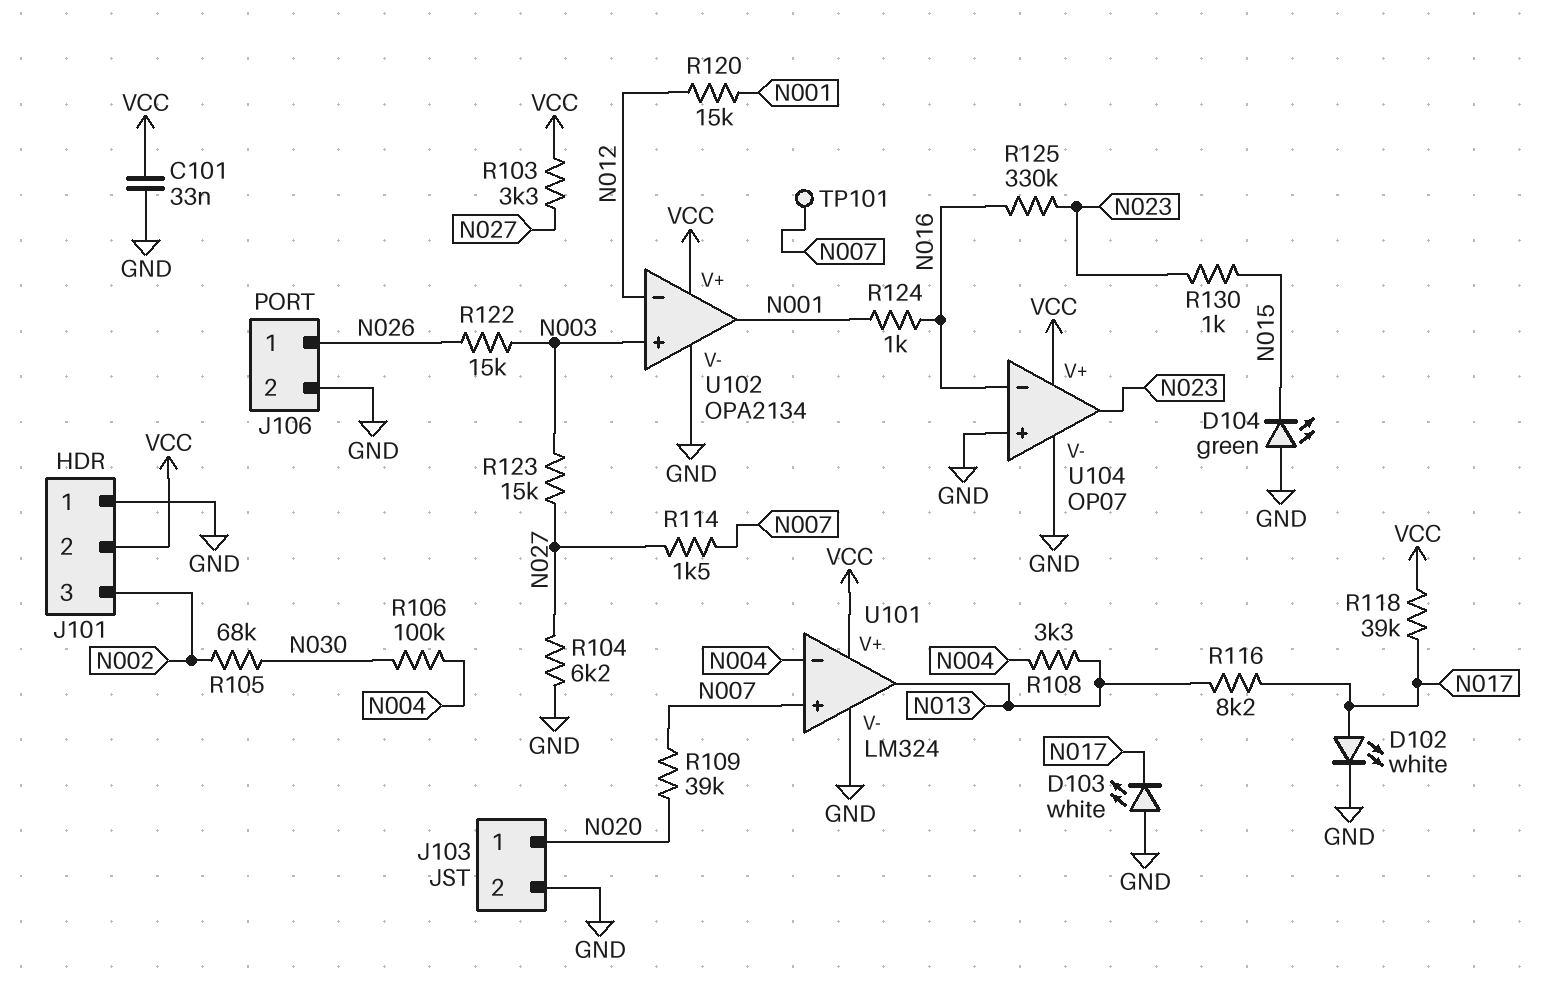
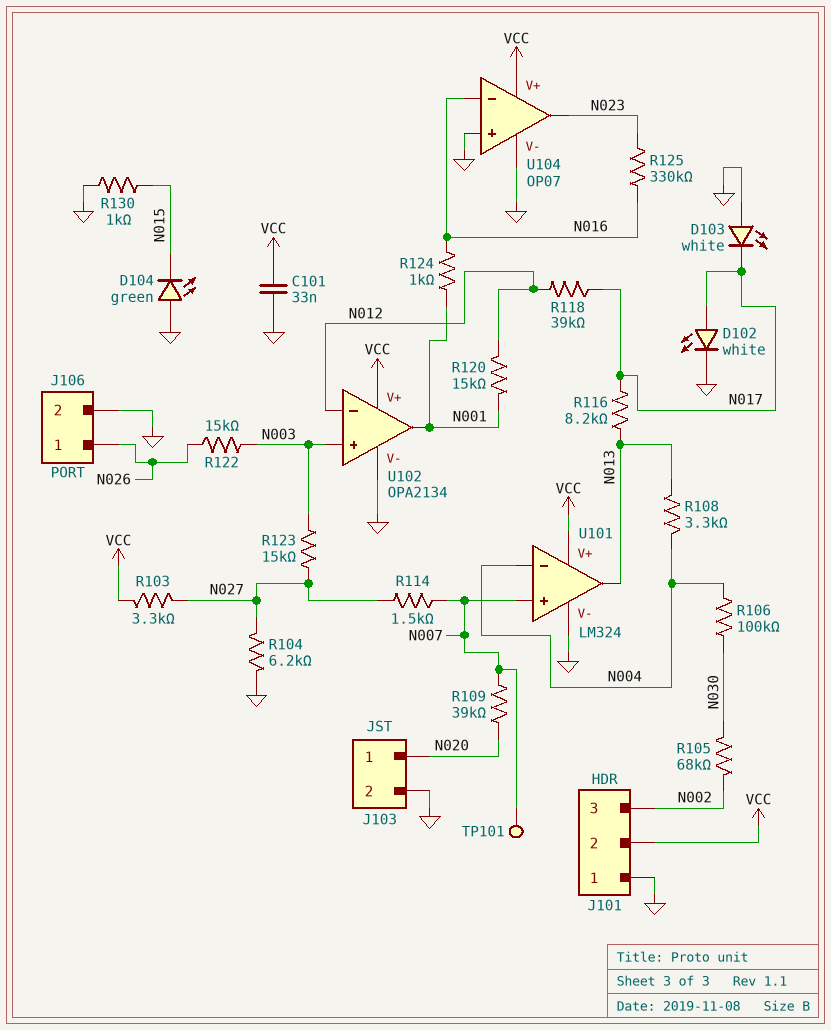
R118: 39k (N017, VCC) -> 39k (N012, N017)
R130: 1k (N015, N023) -> 1k (GND, N015)

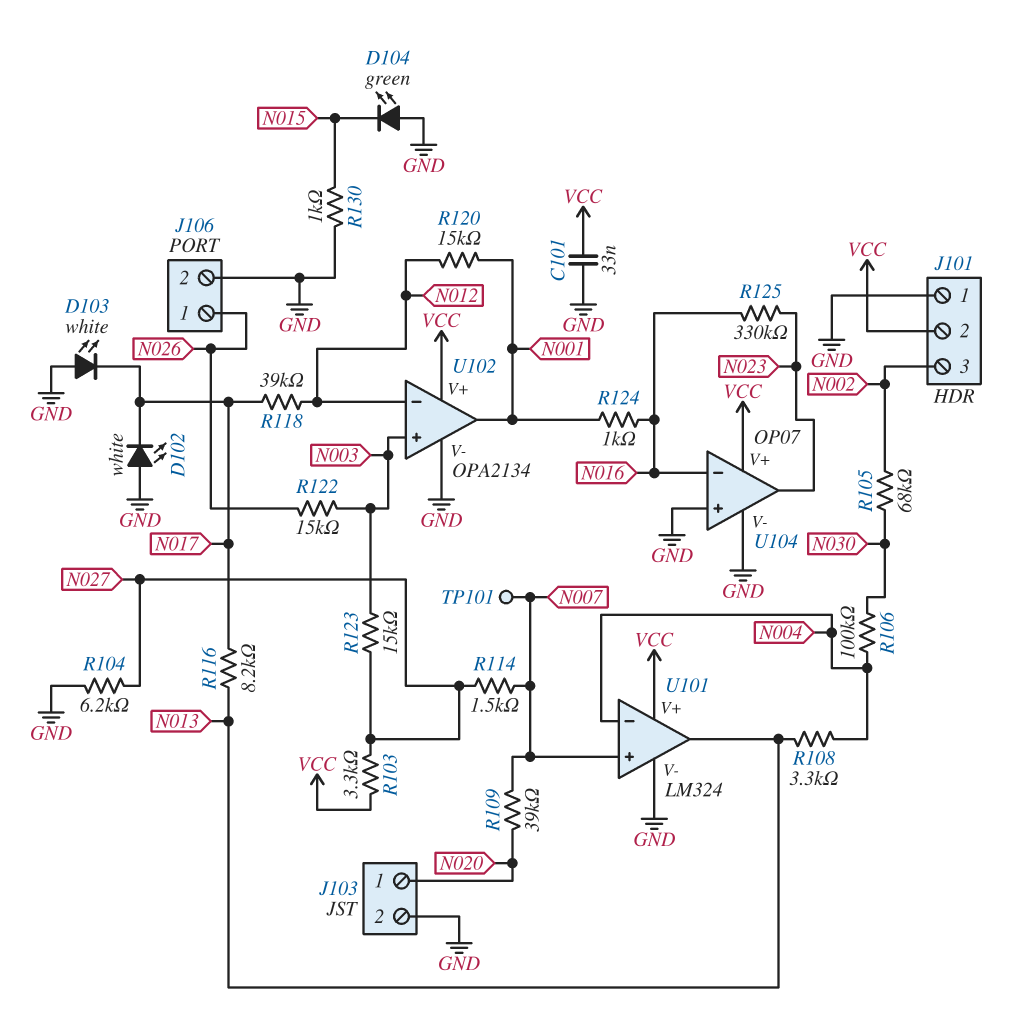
D102: LED white (A N017, K GND) -> LED white (A GND, K N017)

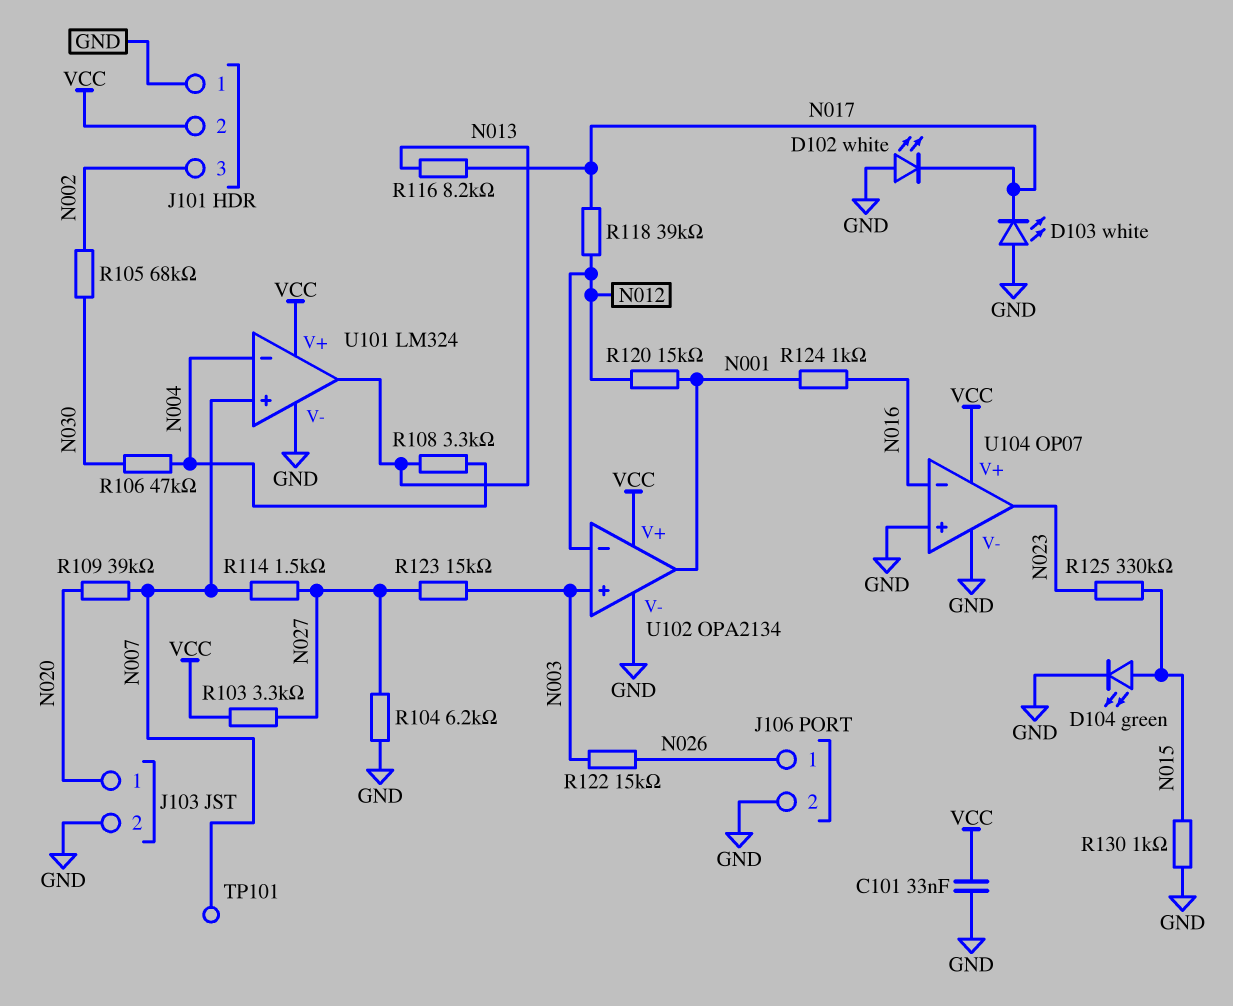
D104: LED green (A GND, K N015) -> LED green (A N015, K GND)
R106: 100k (N004, N030) -> 47k (N004, N030)
R125: 330k (N016, N023) -> 330k (N015, N023)

